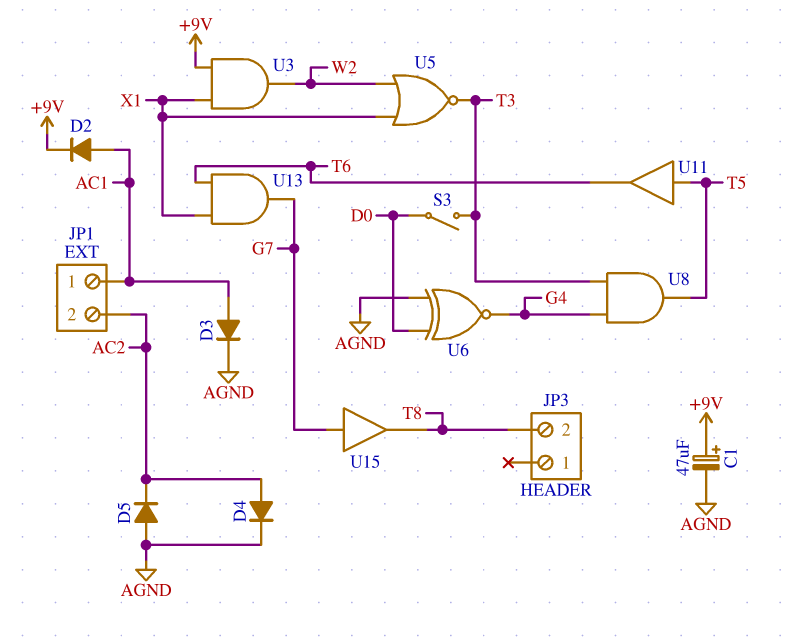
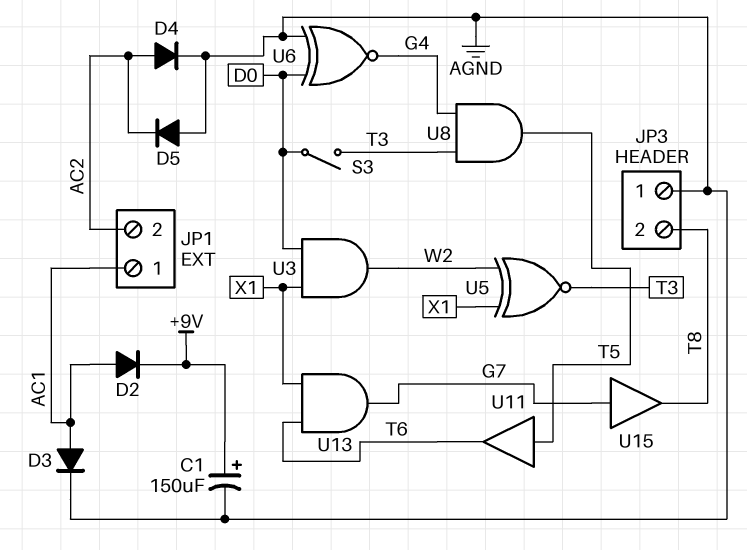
C1: 47uF (plus +9V, minus AGND) -> 150uF (plus +9V, minus AGND)
JP3 pin 1: none -> AGND
U3: AND (in +9V, in X1, out W2) -> AND (in D0, in X1, out W2)
U5: NOR (in W2, in X1, out T3) -> XNOR (in W2, in X1, out T3)

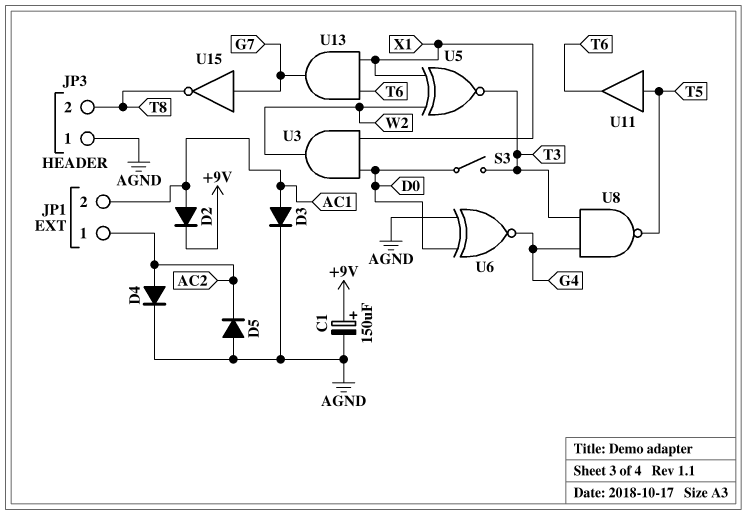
JP1 pin 1: AC1 -> AC2
JP1 pin 2: AC2 -> AC1
U8: AND (in G4, in T3, out T5) -> NAND (in G4, in T3, out T5)
U15: buffer (in G7, out T8) -> NOT (in G7, out T8)

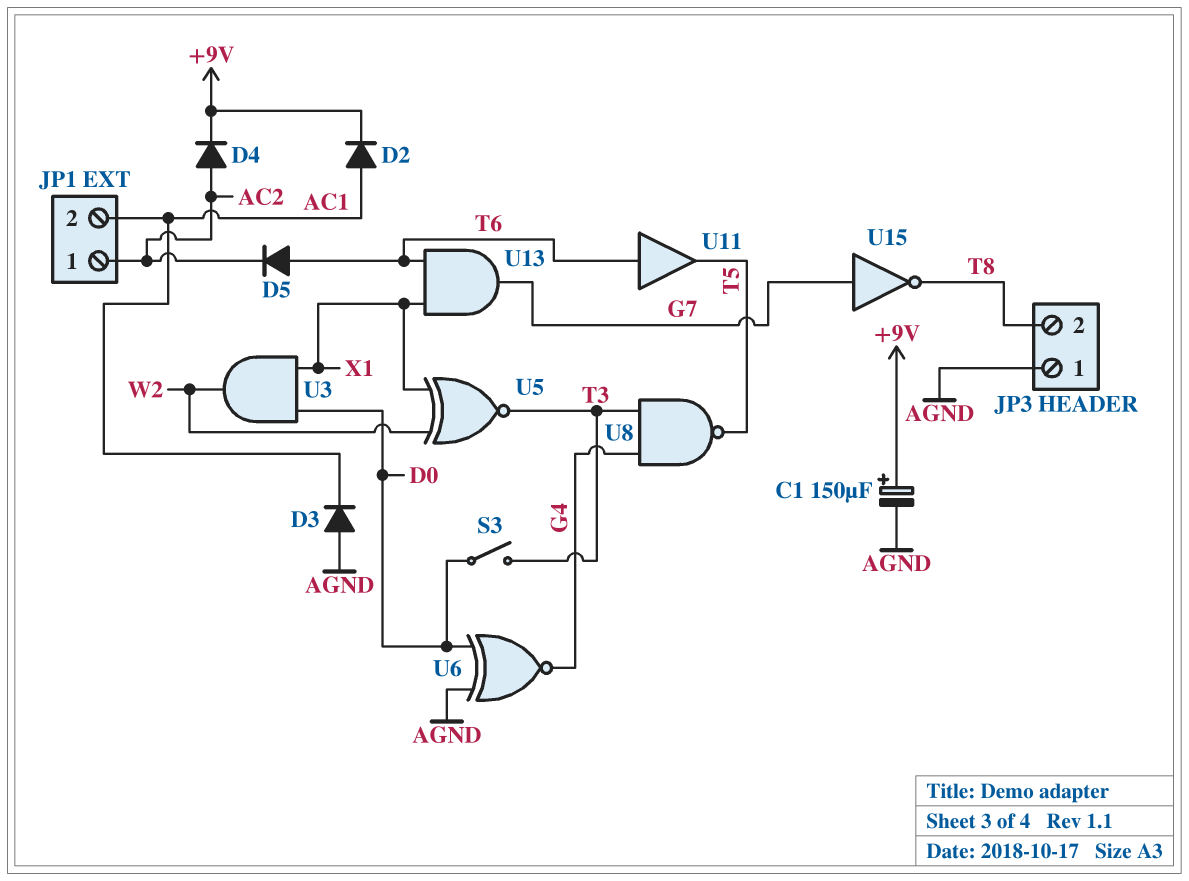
D3: diode (A AC1, K AGND) -> diode (A AGND, K AC1)
D4: diode (A AC2, K AGND) -> diode (A AC2, K +9V)
D5: diode (A AGND, K AC2) -> diode (A T6, K AC2)
U11: buffer (in T5, out T6) -> buffer (in T6, out T5)

